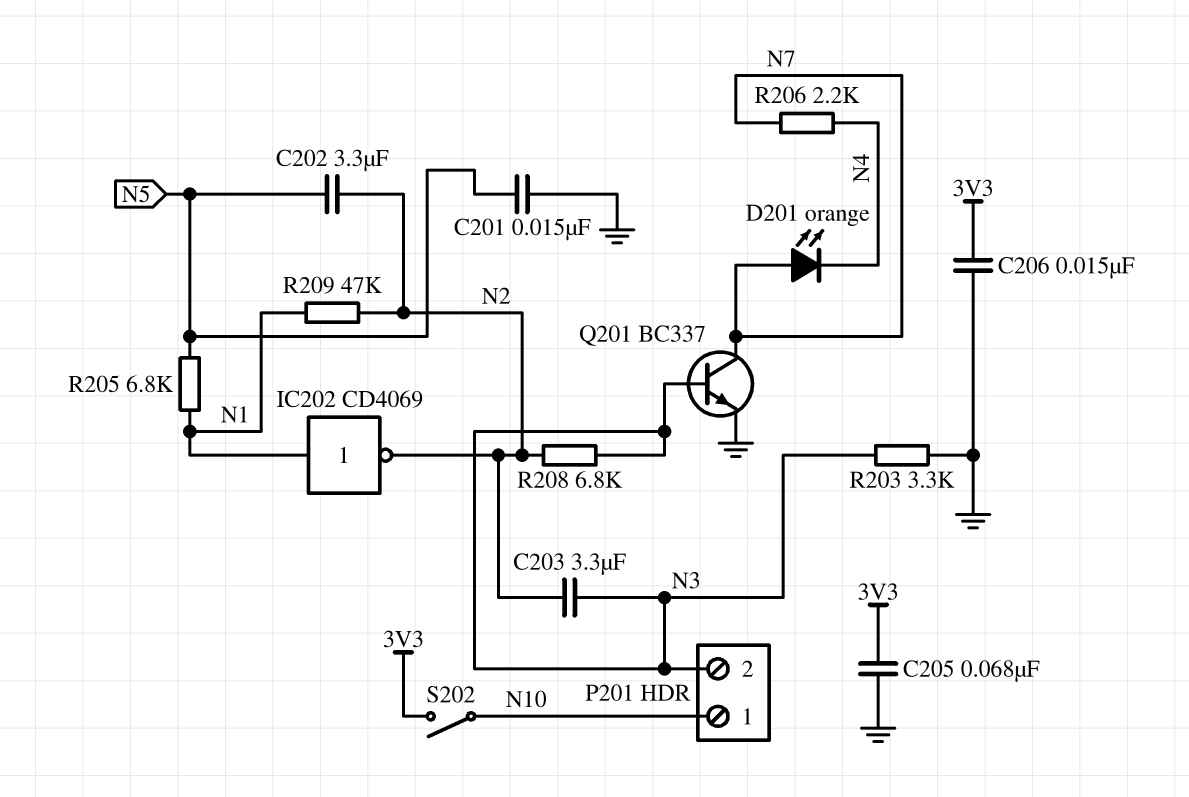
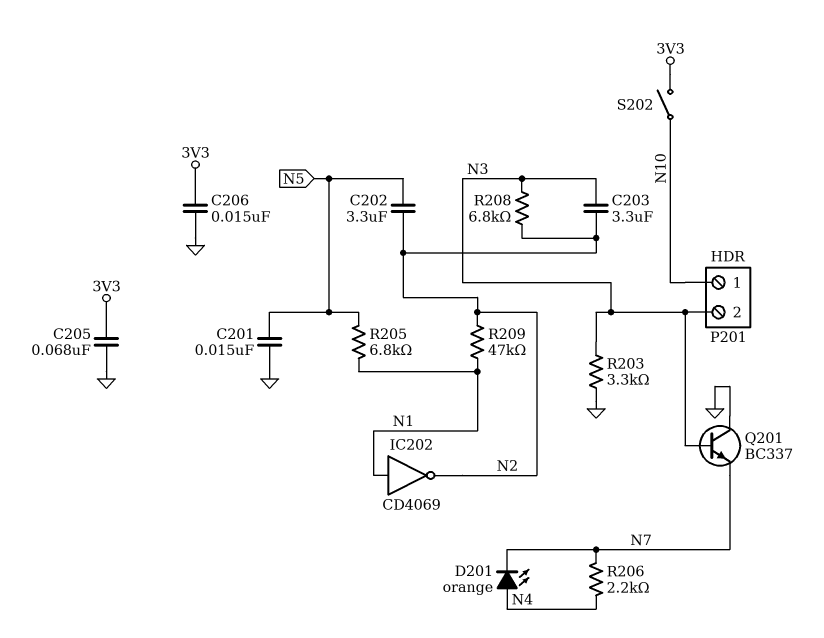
D201: LED orange (A N7, K N4) -> LED orange (A N4, K N7)
Q201: NPN BC337 (B N3, C N7, E GND) -> NPN BC337 (B N3, C GND, E N7)

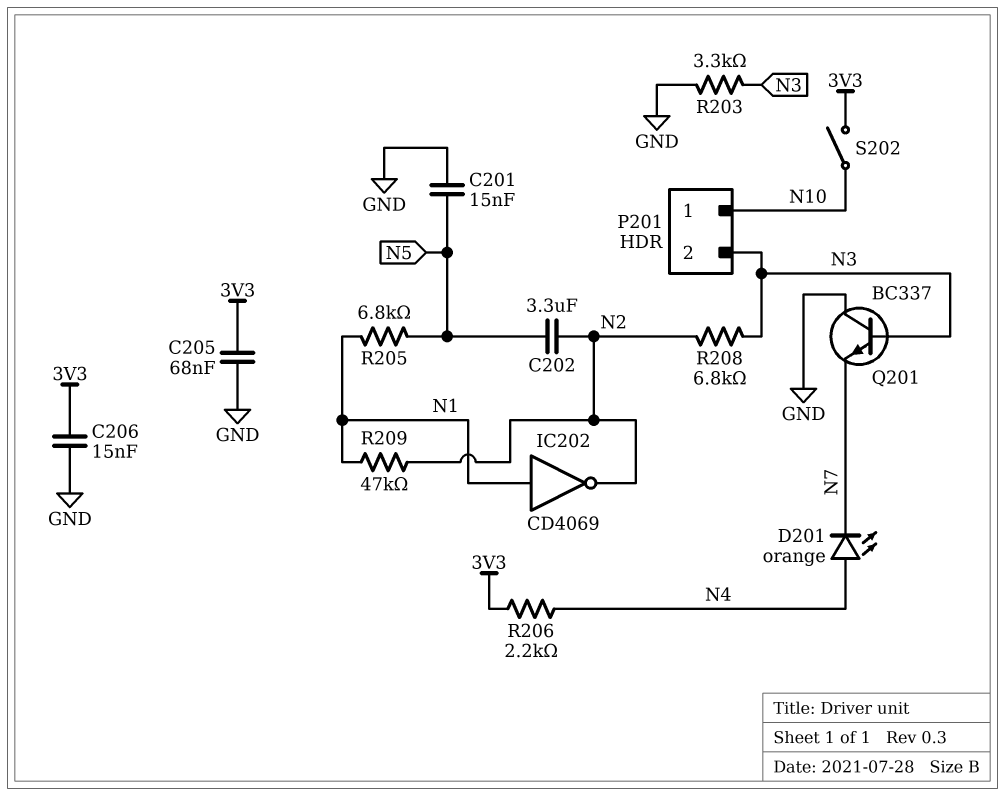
C203: 3.3uF (N2, N3) -> none
R206: 2.2k (N4, N7) -> 2.2k (3V3, N4)

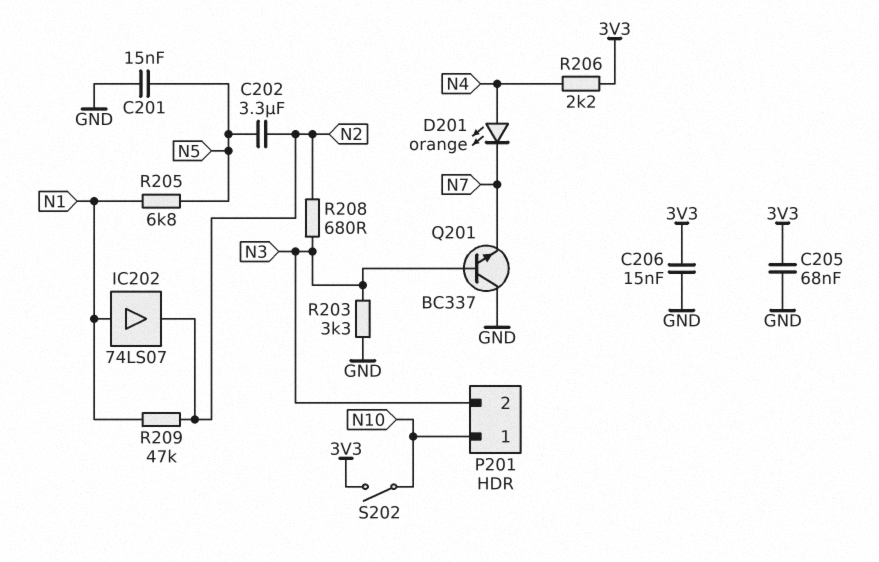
IC202: NOT CD4069 (in N1, out N2) -> buffer 74LS07 (in N1, out N2)
R208: 6.8k (N2, N3) -> 680 (N2, N3)

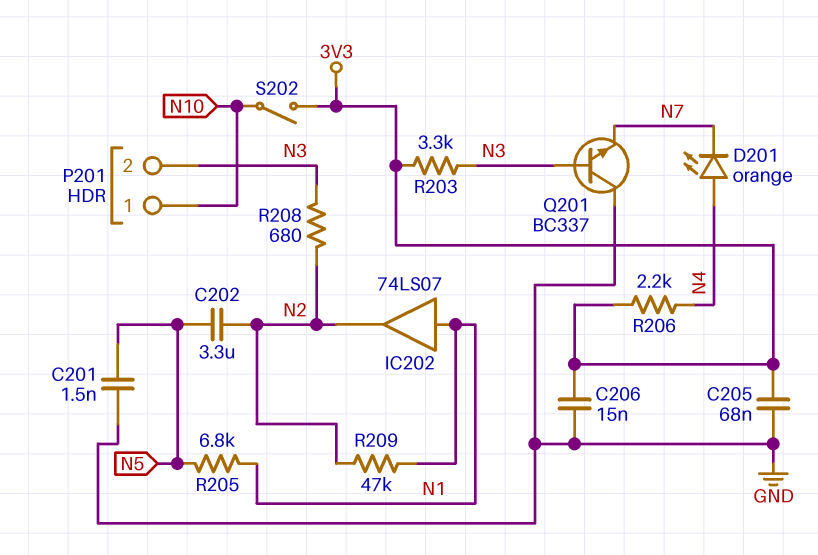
C201: 15nF (GND, N5) -> 1.5nF (GND, N5)
R203: 3.3k (GND, N3) -> 3.3k (3V3, N3)

